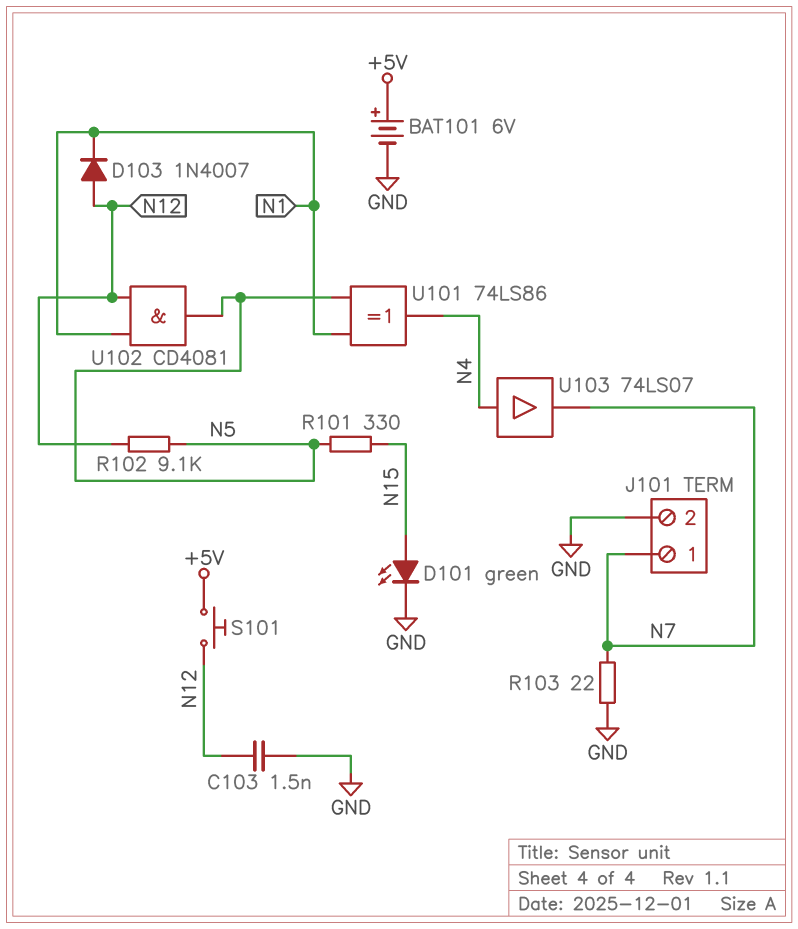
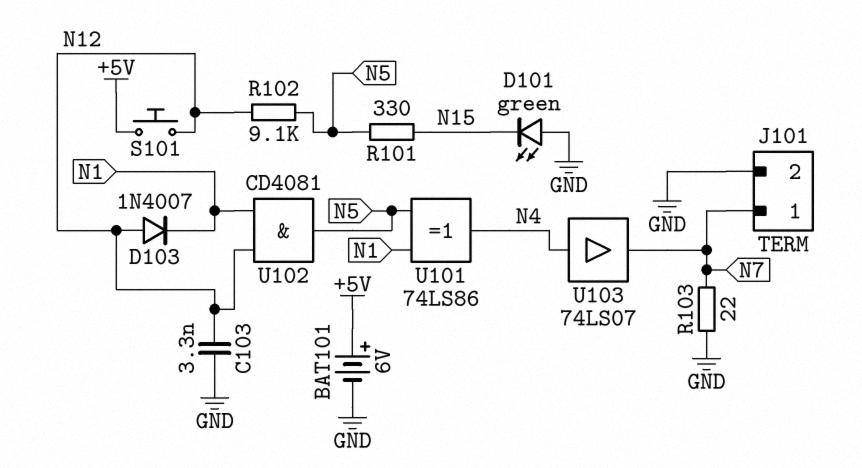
C103: 1.5nF (GND, N12) -> 3.3nF (GND, N12)
D101: LED green (A N15, K GND) -> LED green (A GND, K N15)

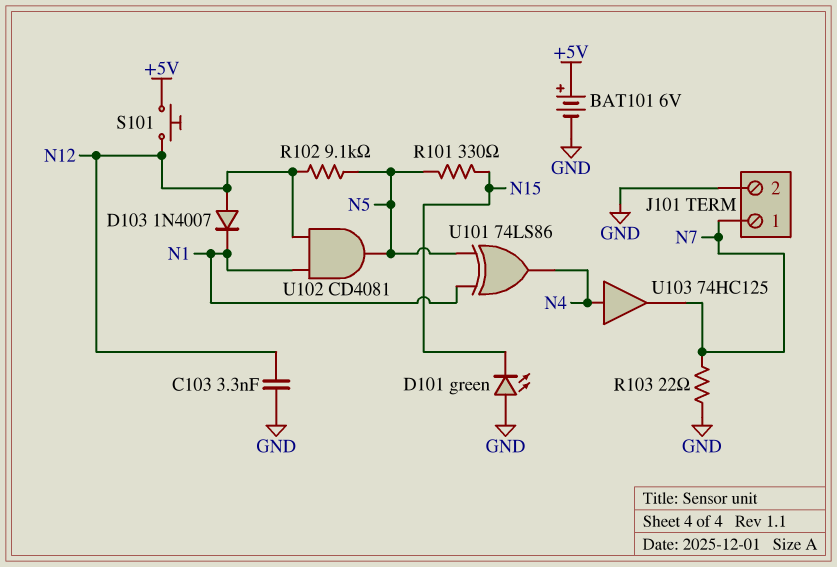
U103: buffer 74LS07 (in N4, out N7) -> buffer 74HC125 (in N4, out N7)

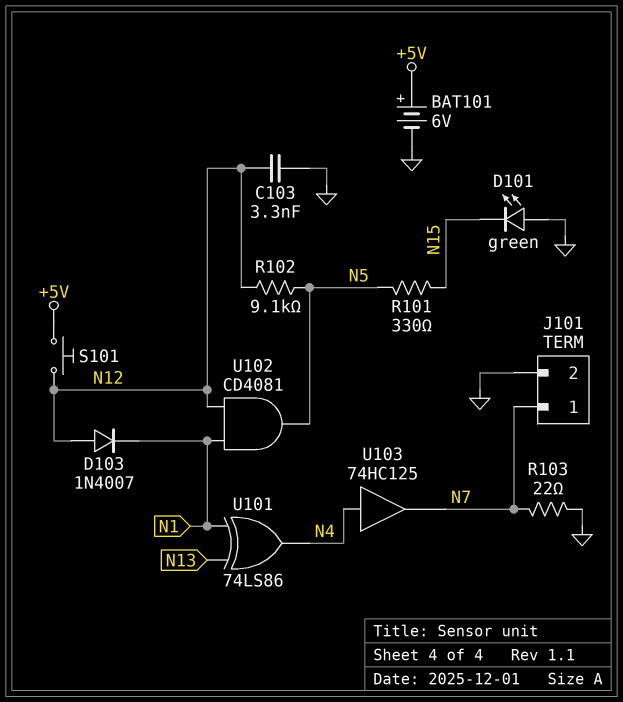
U101: XOR 74LS86 (in N1, in N5, out N4) -> XOR 74LS86 (in N1, in N13, out N4)

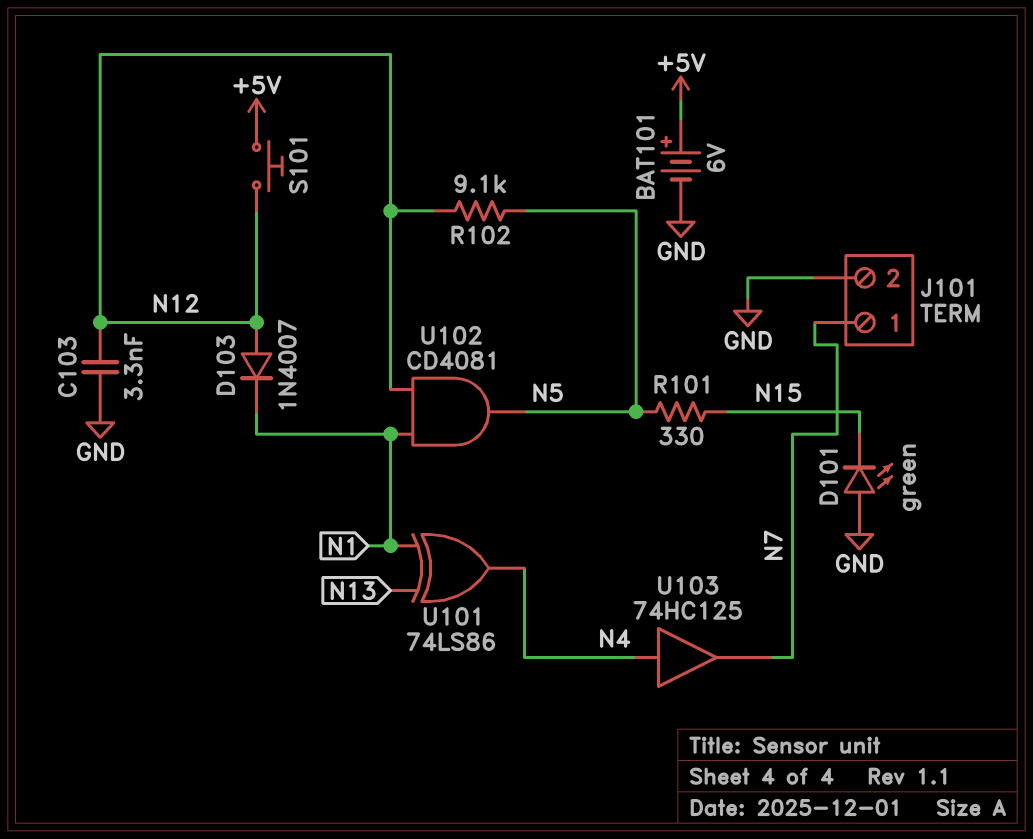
R103: 22 (GND, N7) -> none

